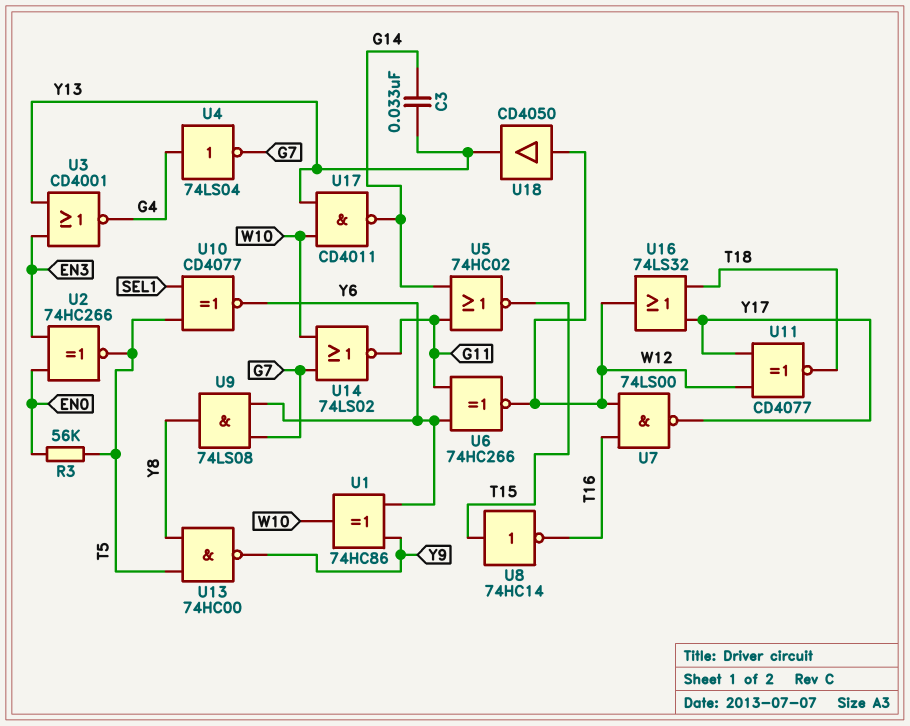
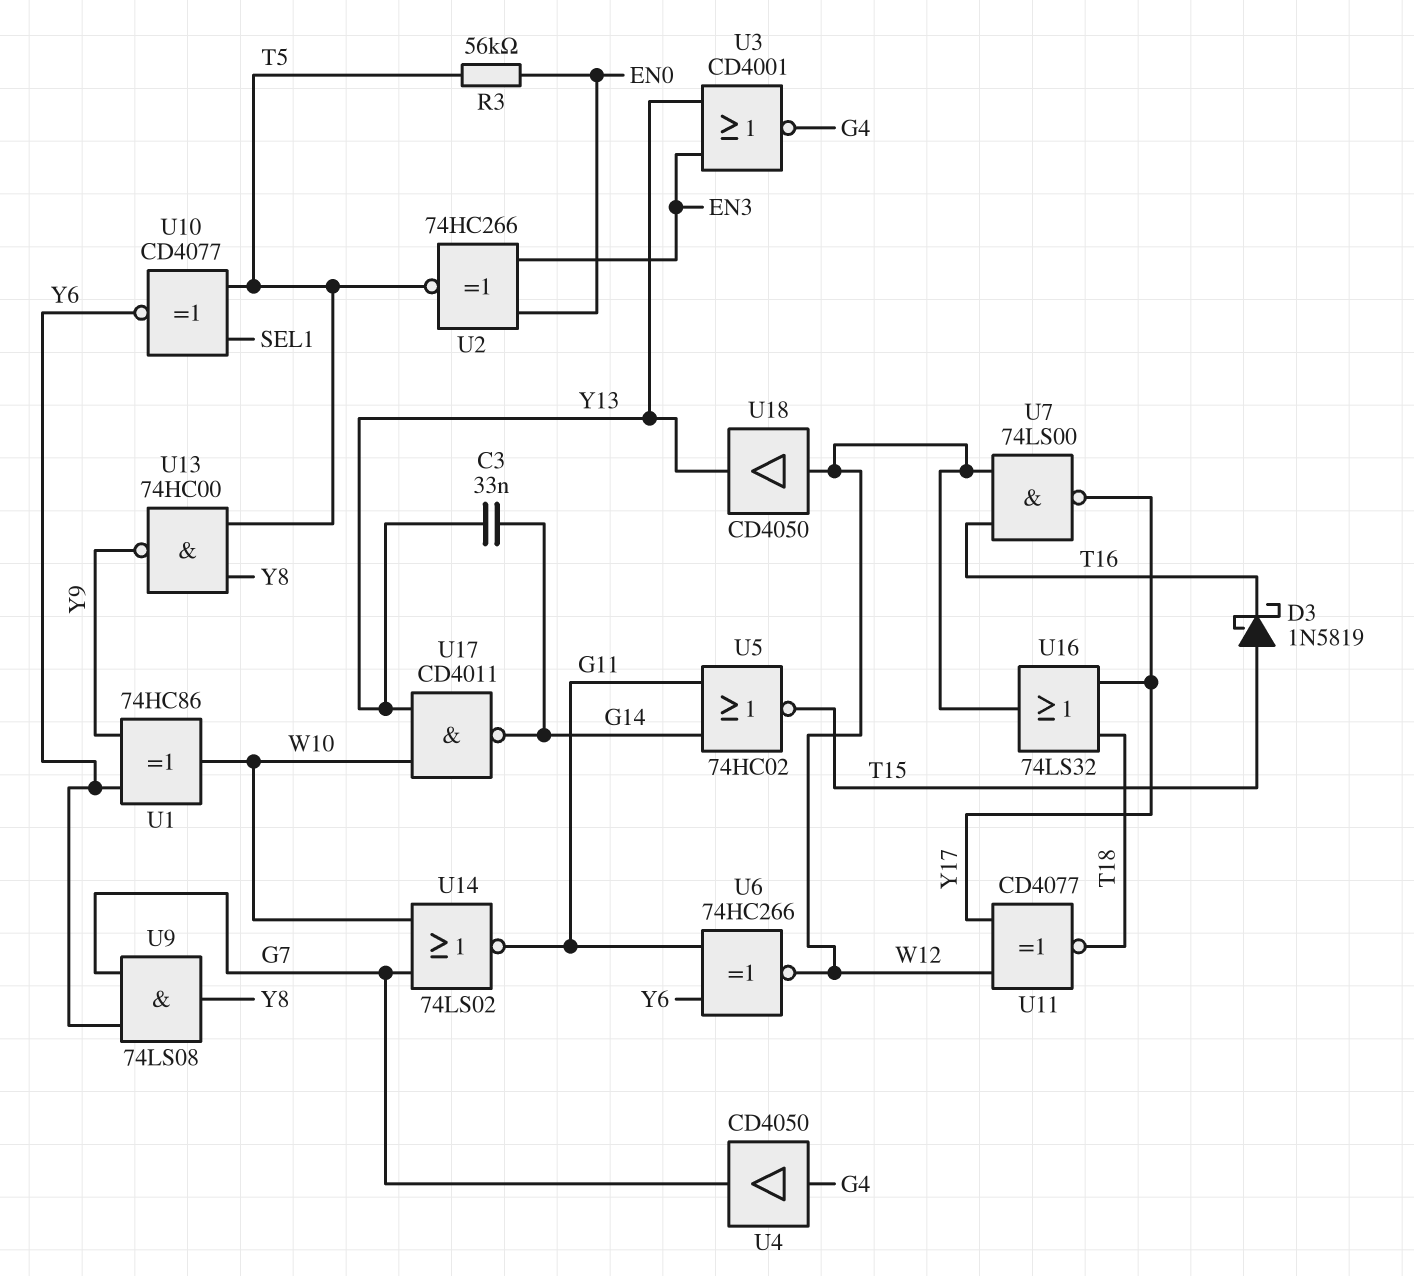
D3: none -> schottky 1N5819 (A T15, K T16)
U4: NOT 74LS04 (in G4, out G7) -> buffer CD4050 (in G4, out G7)
U8: NOT 74HC14 (in T15, out T16) -> none

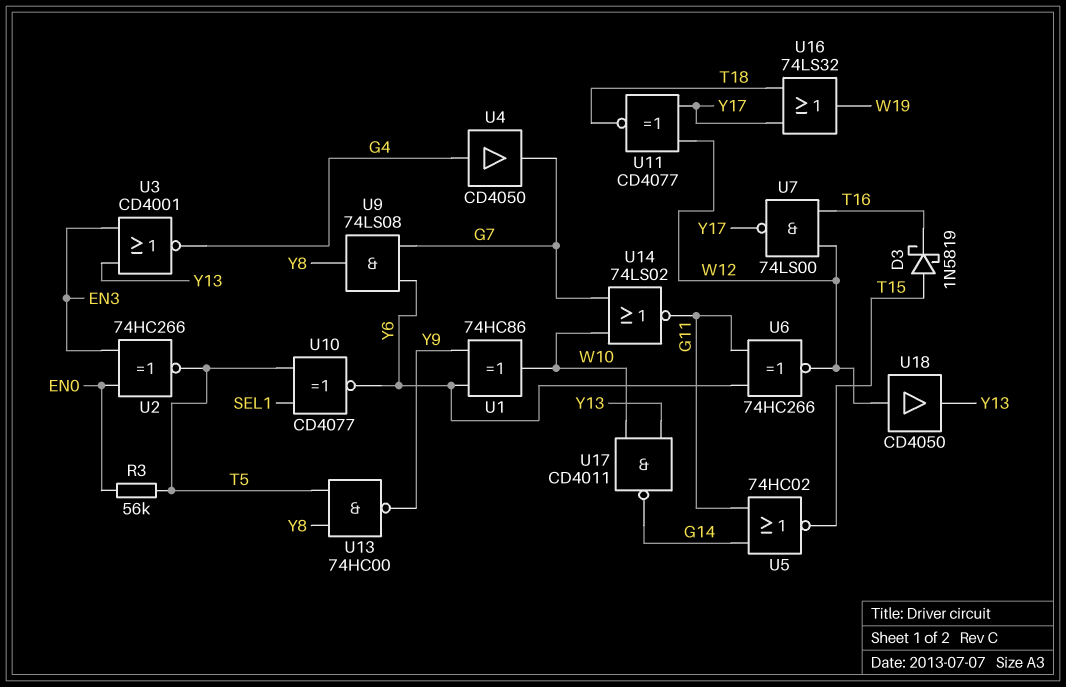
C3: 33nF (G14, Y13) -> none
U16: OR 74LS32 (in T18, in Y17, out W12) -> OR 74LS32 (in T18, in Y17, out W19)

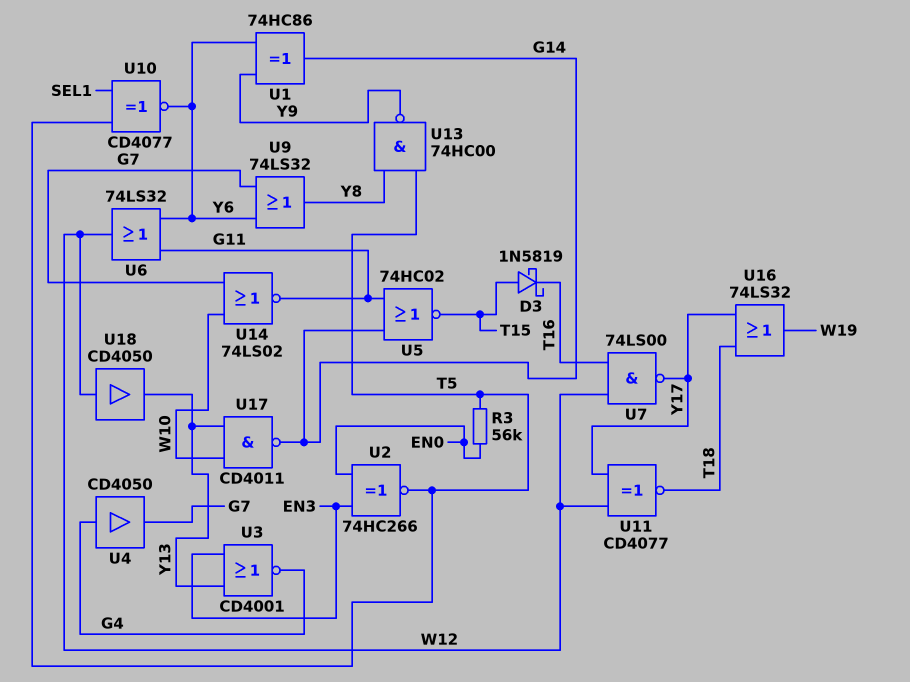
U1: XOR 74HC86 (in Y6, in Y9, out W10) -> XOR 74HC86 (in Y6, in Y9, out G14)
U6: XNOR 74HC266 (in G11, in Y6, out W12) -> OR 74LS32 (in G11, in Y6, out W12)
U9: AND 74LS08 (in G7, in Y6, out Y8) -> OR 74LS32 (in G7, in Y6, out Y8)

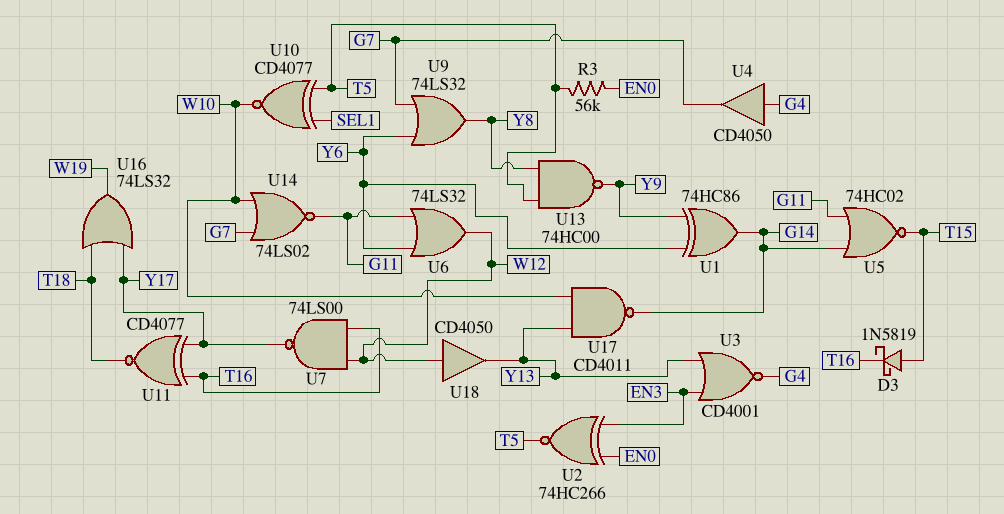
U10: XNOR CD4077 (in SEL1, in T5, out Y6) -> XNOR CD4077 (in SEL1, in T5, out W10)
U11: XNOR CD4077 (in W12, in Y17, out T18) -> XNOR CD4077 (in T16, in Y17, out T18)

